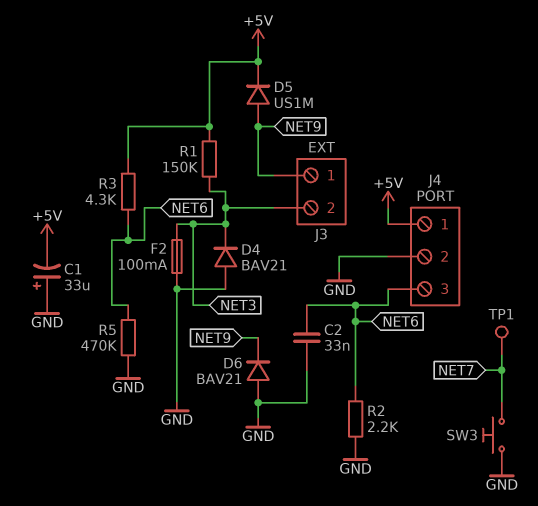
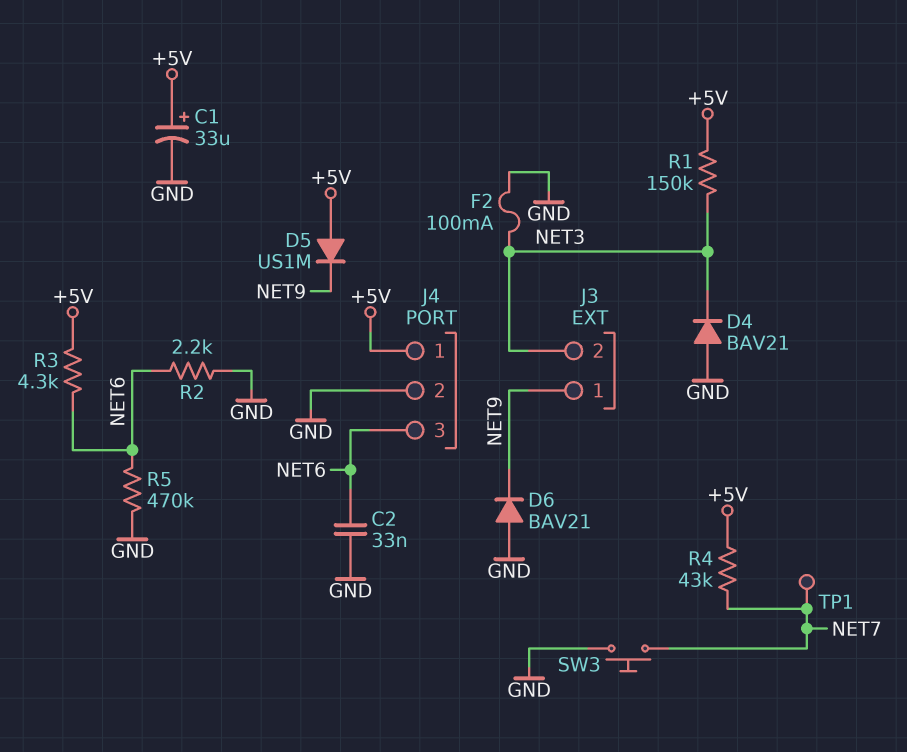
C1: 33uF (plus GND, minus +5V) -> 33uF (plus +5V, minus GND)
D5: diode US1M (A NET9, K +5V) -> diode US1M (A +5V, K NET9)
R4: none -> 43k (+5V, NET7)

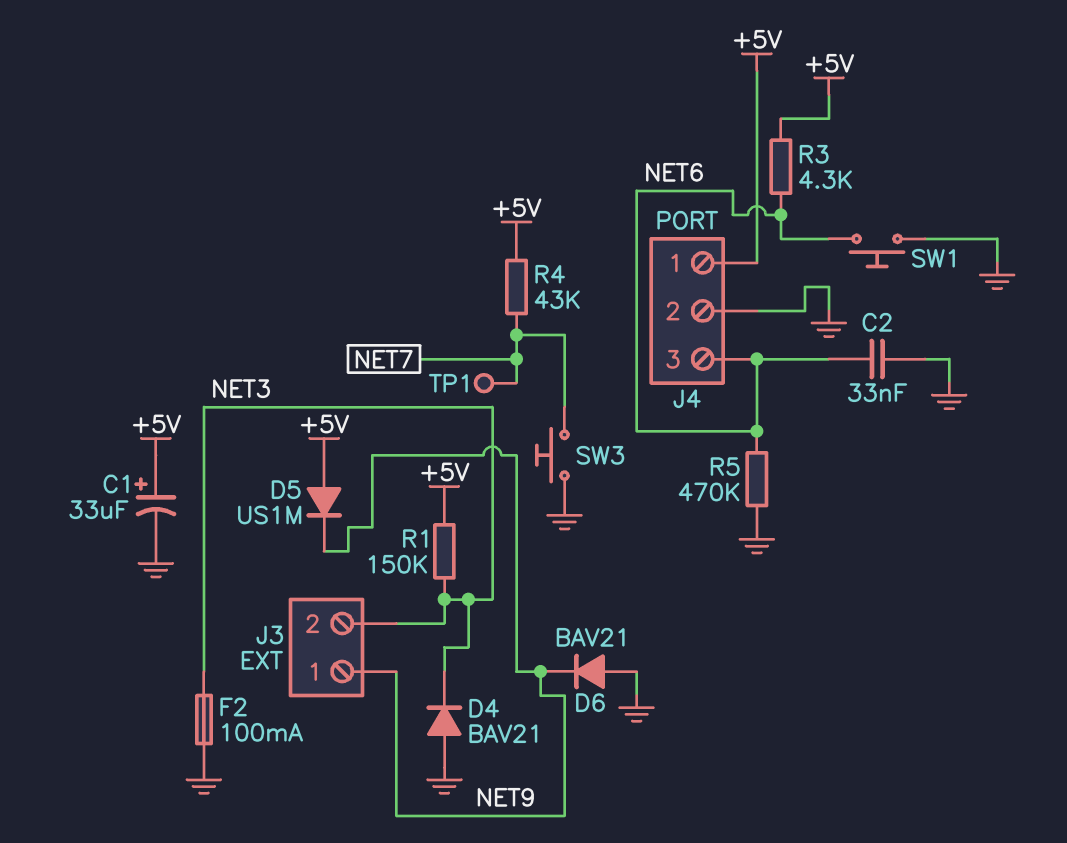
R2: 2.2k (GND, NET6) -> none
SW1: none -> button (GND, NET6)

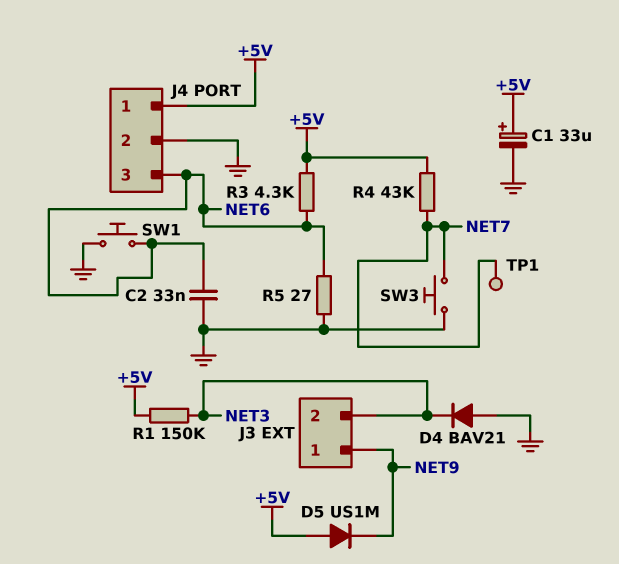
D6: diode BAV21 (A GND, K NET9) -> none
F2: 100mA (GND, NET3) -> none
R5: 470k (GND, NET6) -> 27 (GND, NET6)

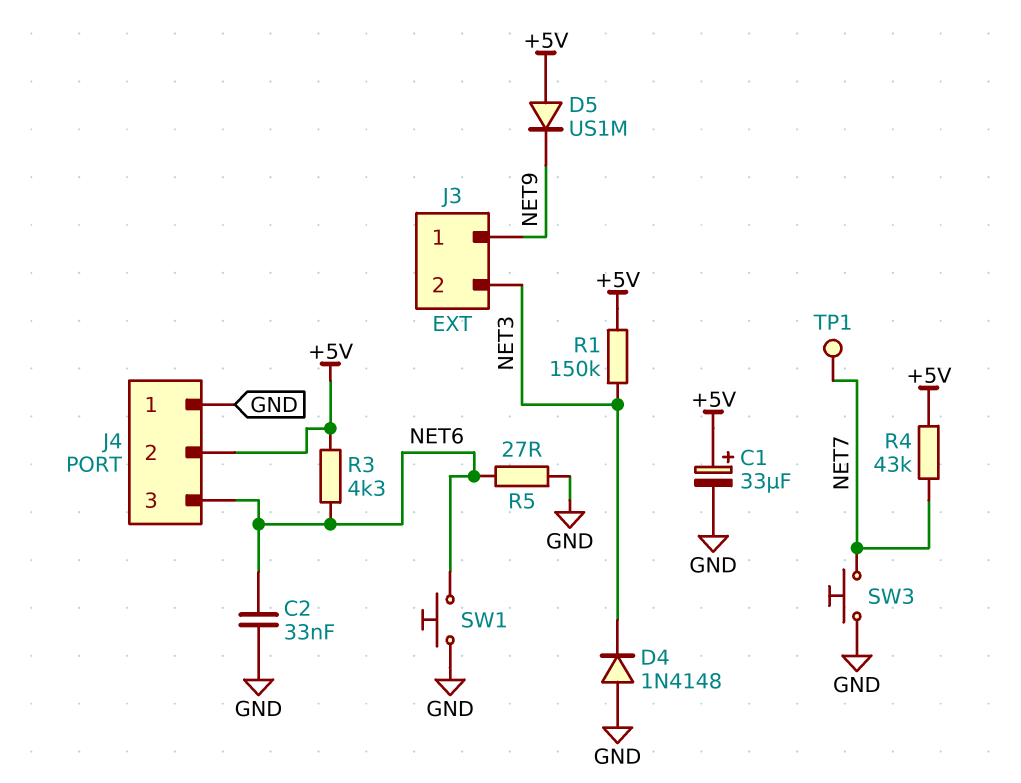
D4: diode BAV21 (A GND, K NET3) -> diode 1N4148 (A GND, K NET3)
J4 pin 1: +5V -> GND
J4 pin 2: GND -> +5V

